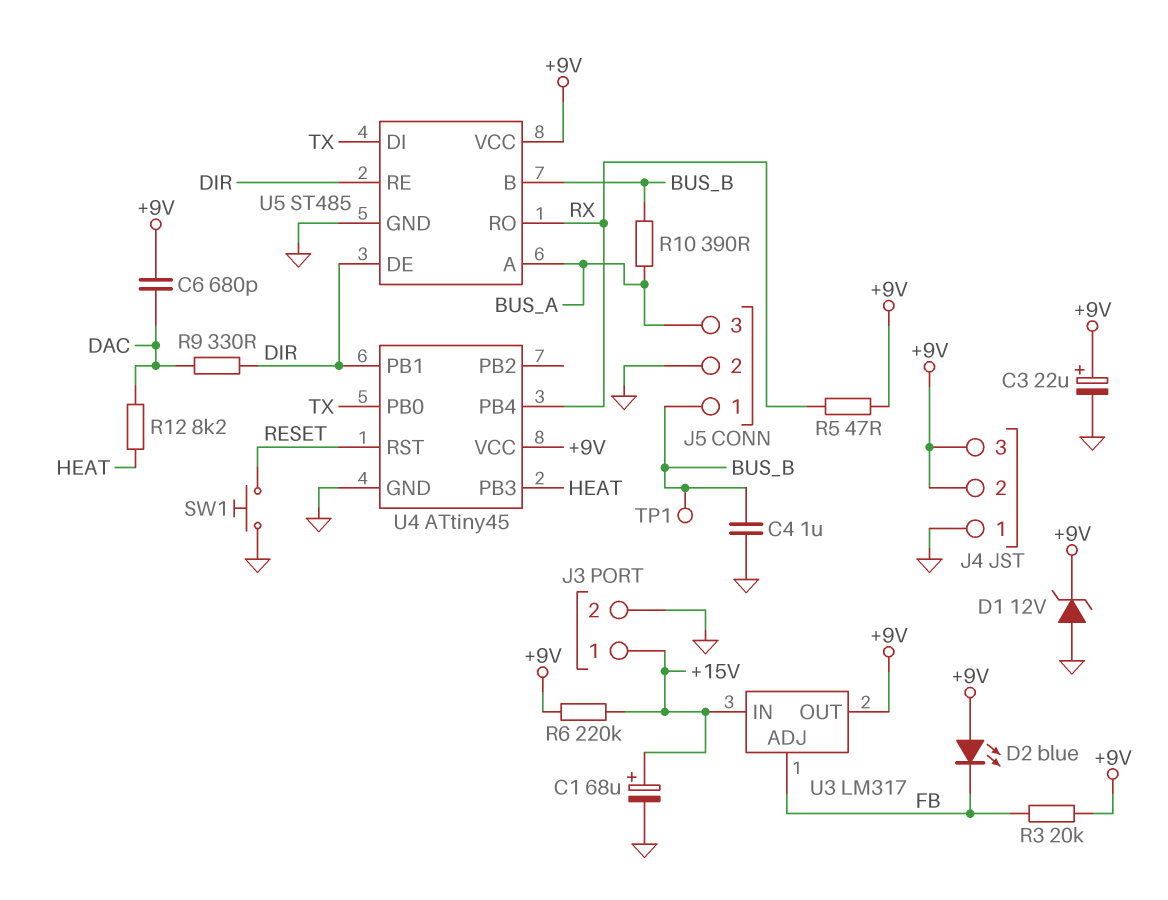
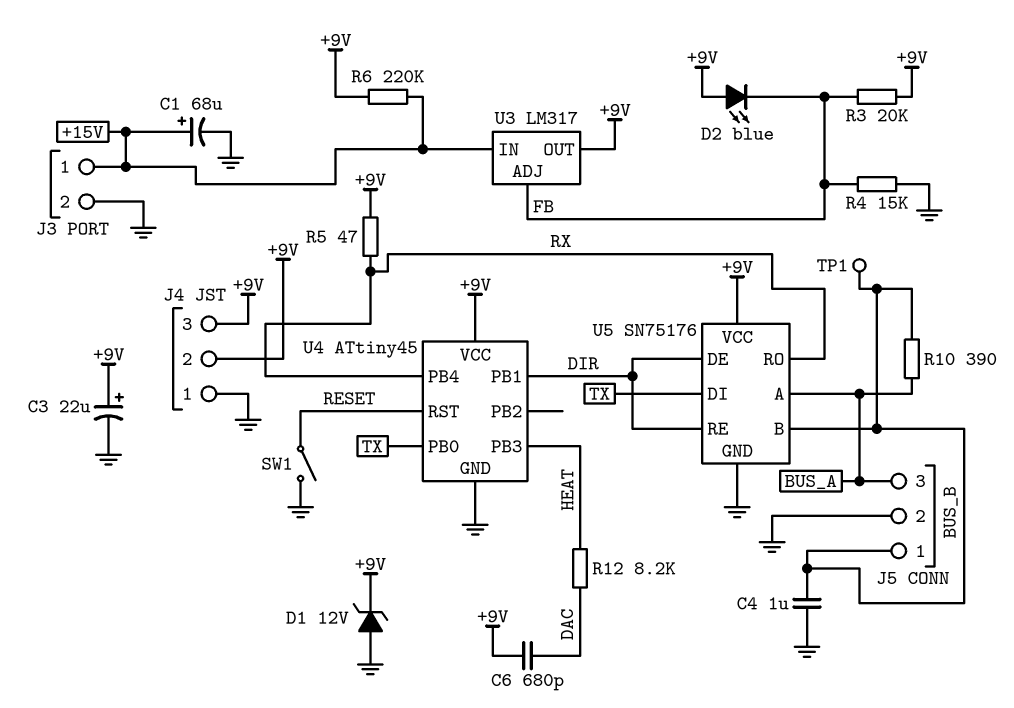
R4: none -> 15k (FB, GND)
R9: 330 (DAC, DIR) -> none
SW1: button (GND, RESET) -> switch (GND, RESET)
U5: ST485 -> SN75176

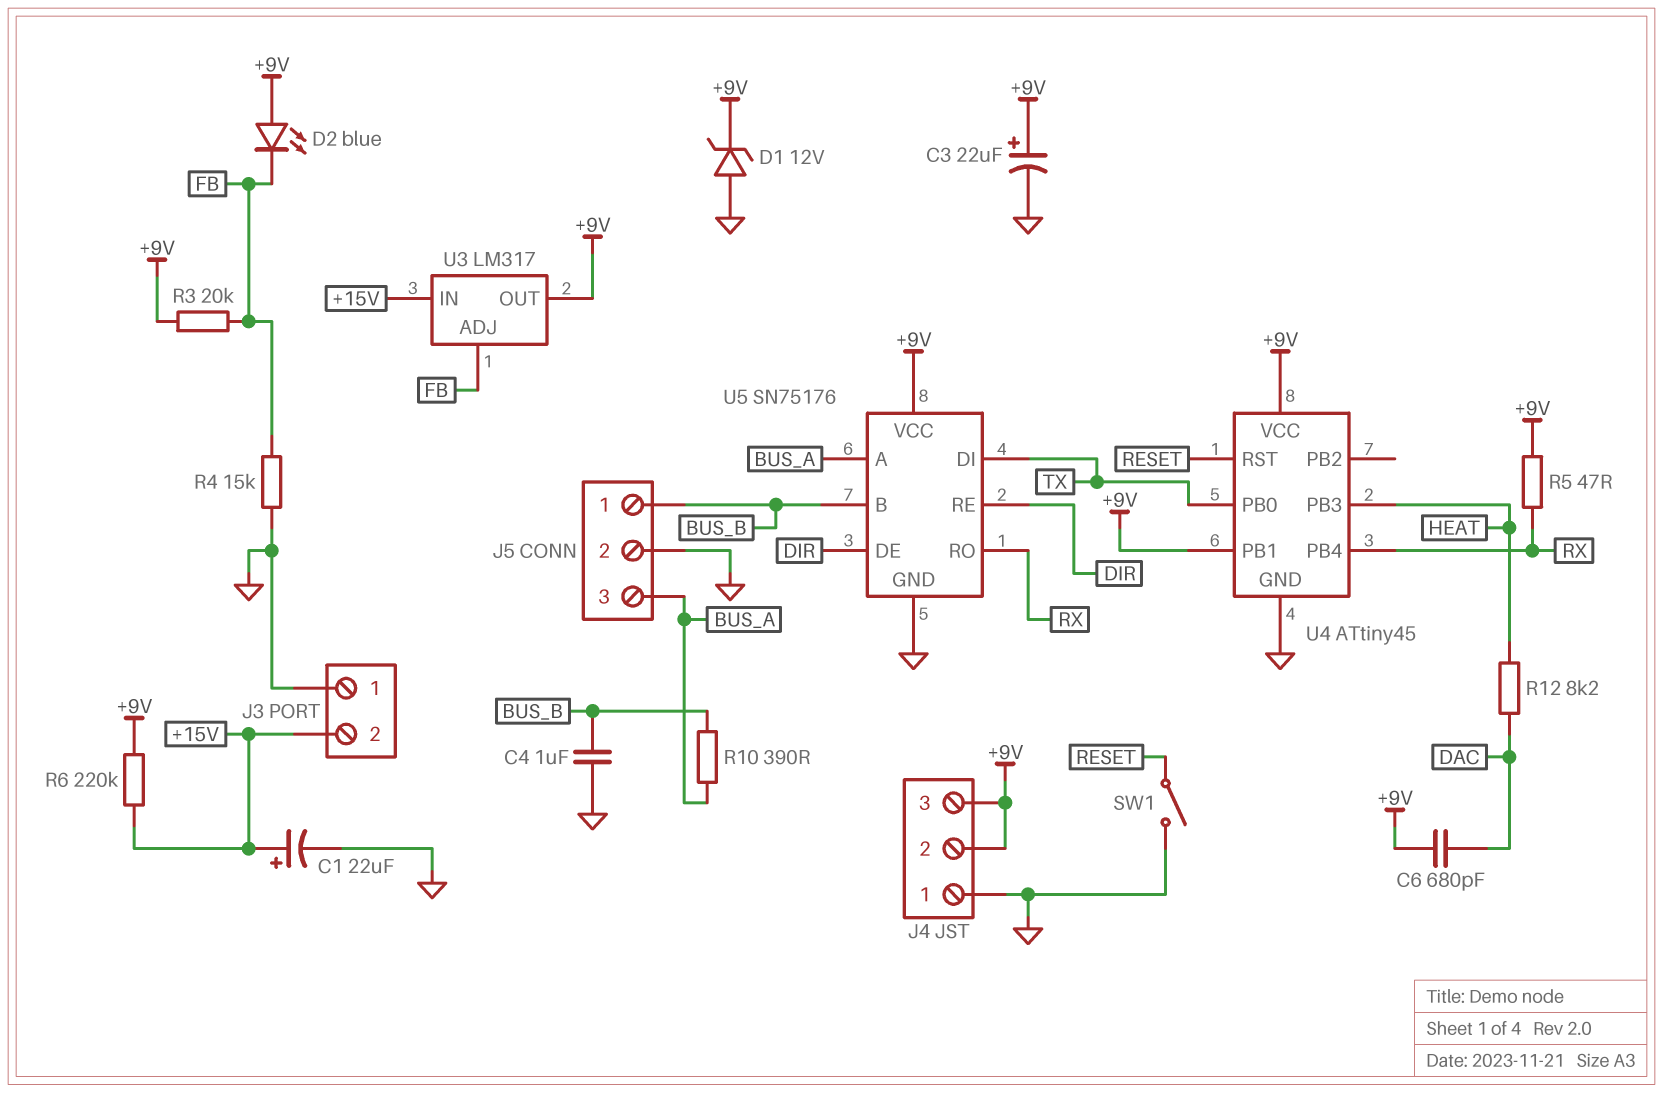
C1: 68uF (plus +15V, minus GND) -> 22uF (plus +15V, minus GND)
J3 pin 1: +15V -> GND
J3 pin 2: GND -> +15V
TP1: test point (BUS_B) -> none
U4 pin PB1: DIR -> +9V

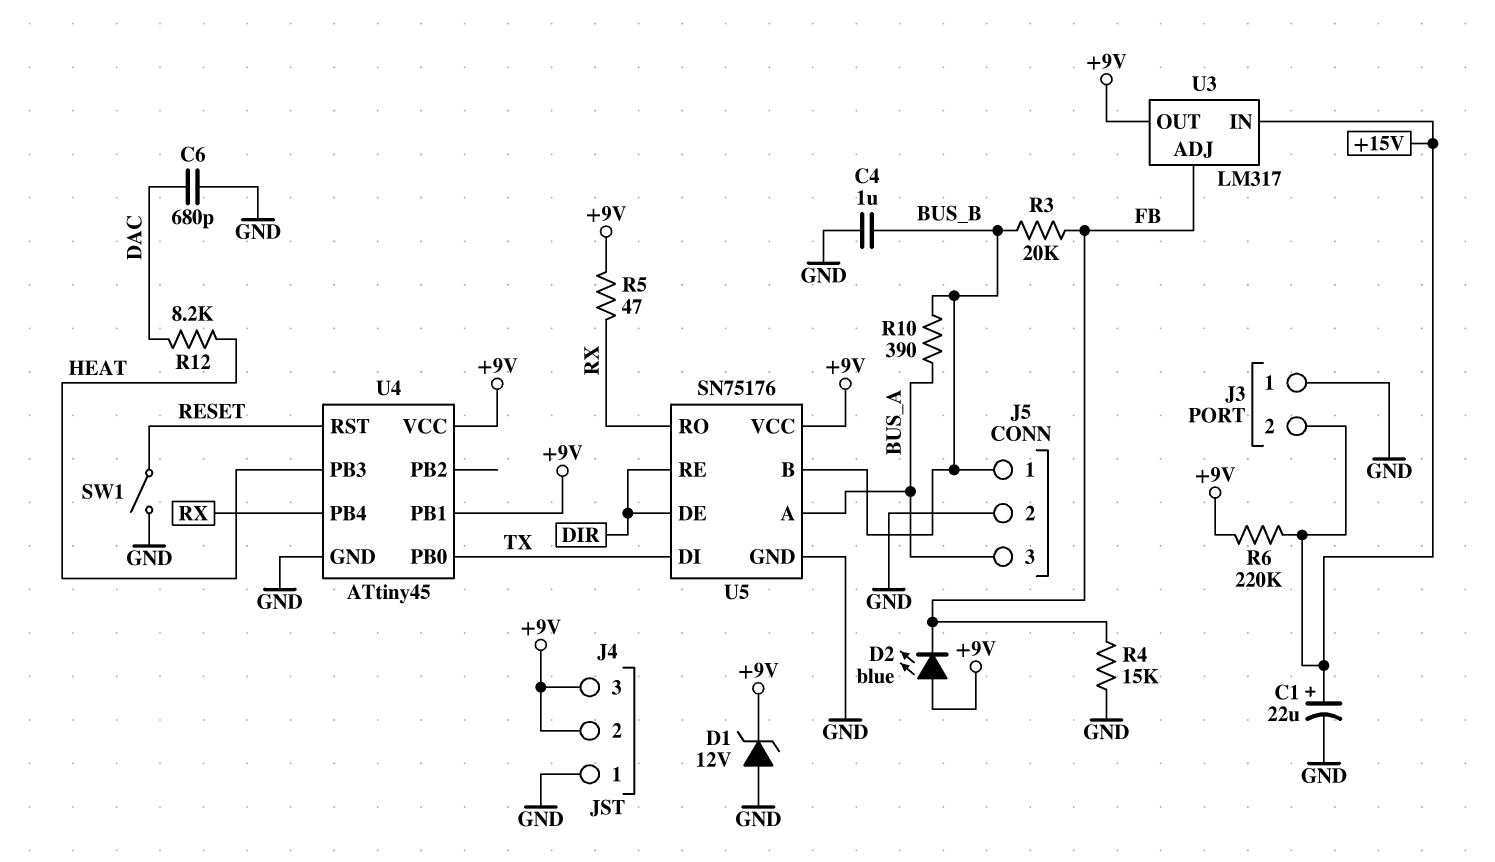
C3: 22uF (plus +9V, minus GND) -> none
C6: 680pF (+9V, DAC) -> 680pF (DAC, GND)
R3: 20k (+9V, FB) -> 20k (BUS_B, FB)

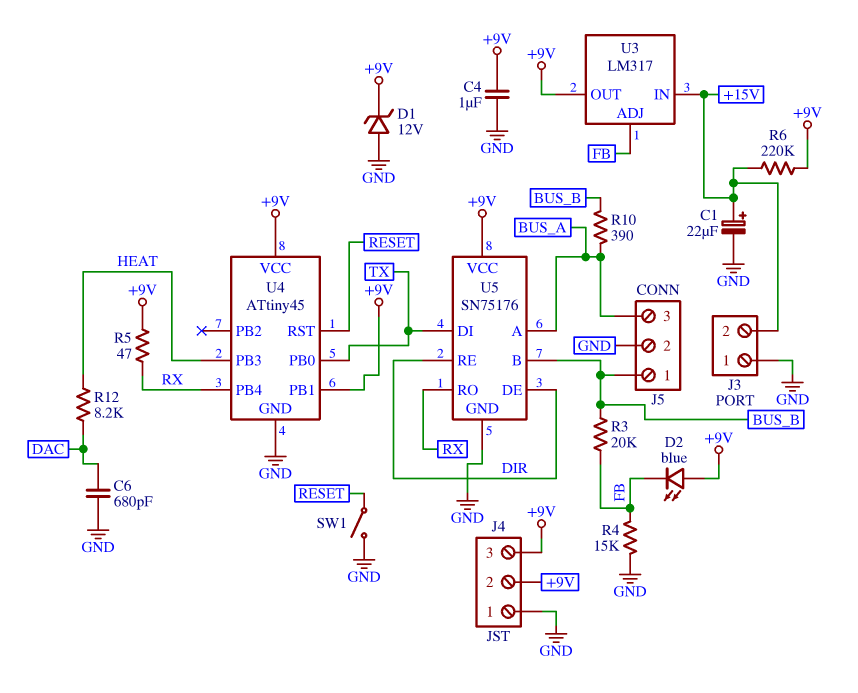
C4: 1uF (BUS_B, GND) -> 1uF (+9V, GND)

